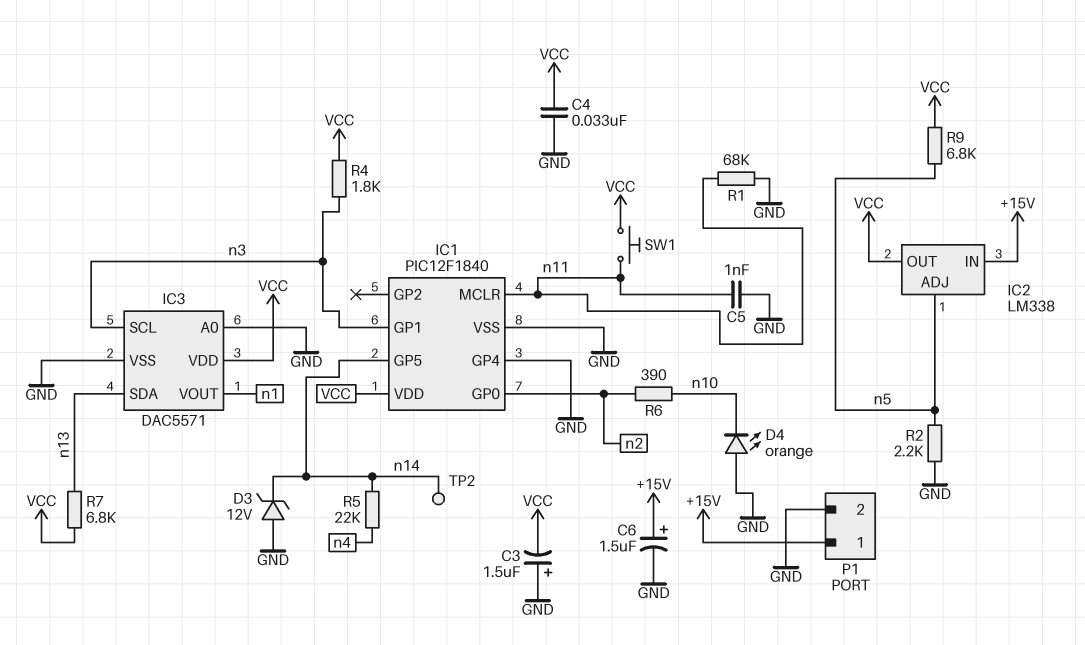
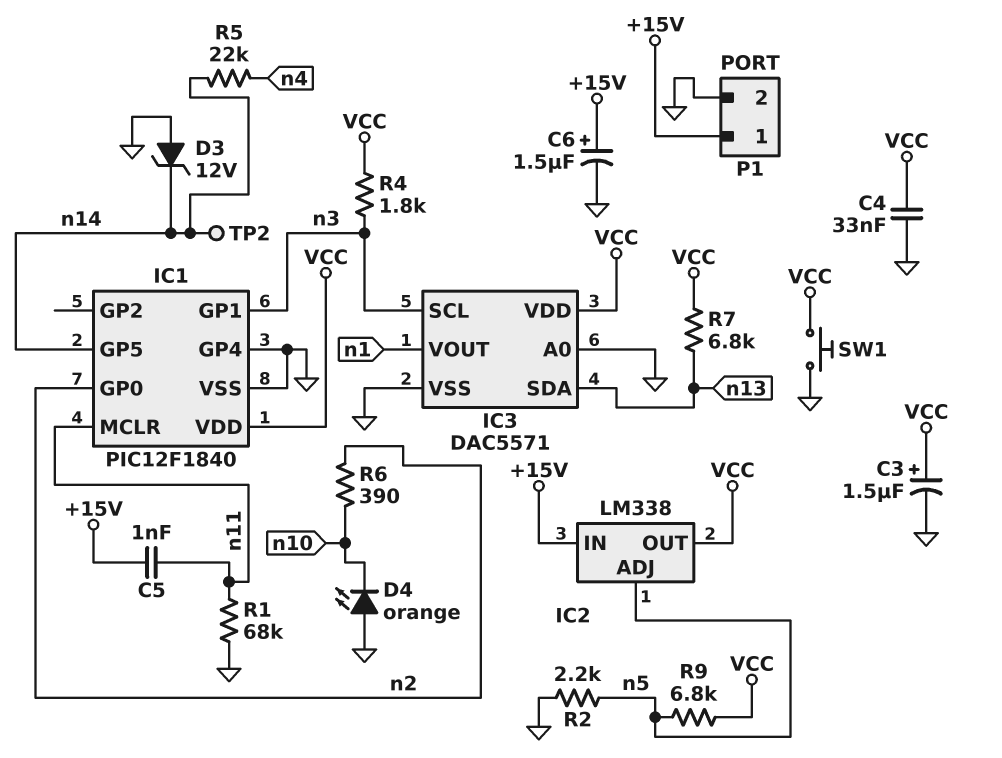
C3: 1.5uF (plus GND, minus VCC) -> 1.5uF (plus VCC, minus GND)
C5: 1nF (GND, n11) -> 1nF (+15V, n11)
SW1: button (VCC, n11) -> button (GND, VCC)

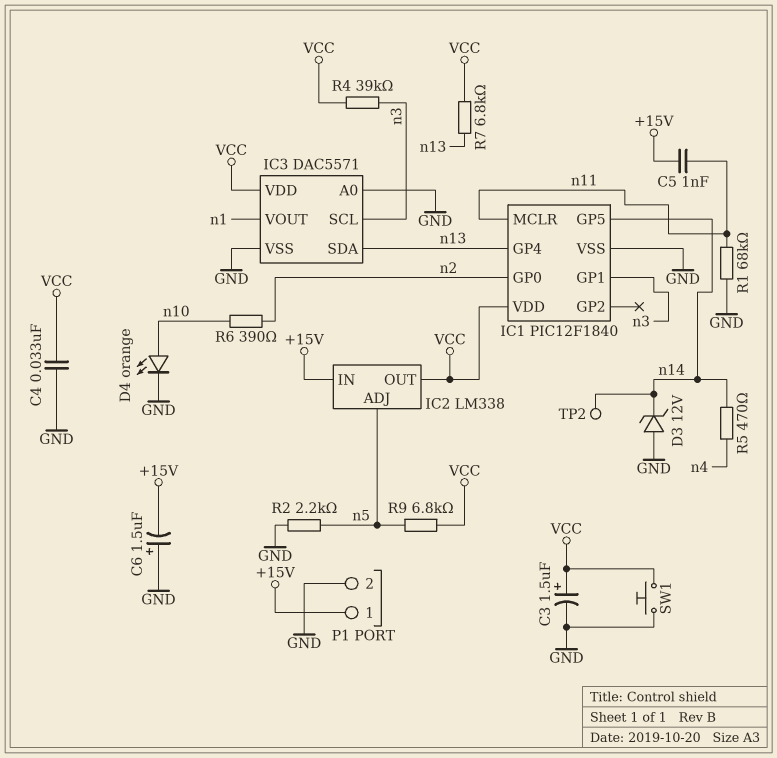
C6: 1.5uF (plus +15V, minus GND) -> 1.5uF (plus GND, minus +15V)
D4: LED orange (A GND, K n10) -> LED orange (A n10, K GND)
IC1 pin GP4: GND -> n13
R4: 1.8k (VCC, n3) -> 39k (VCC, n3)
R5: 22k (n4, n14) -> 470 (n4, n14)

